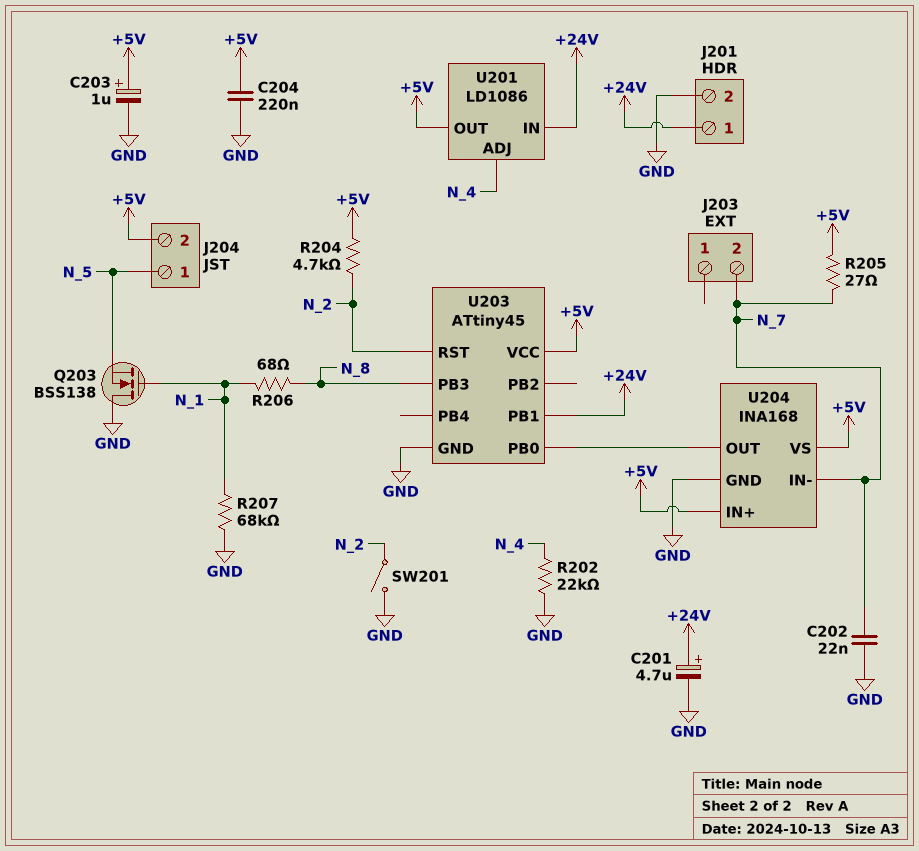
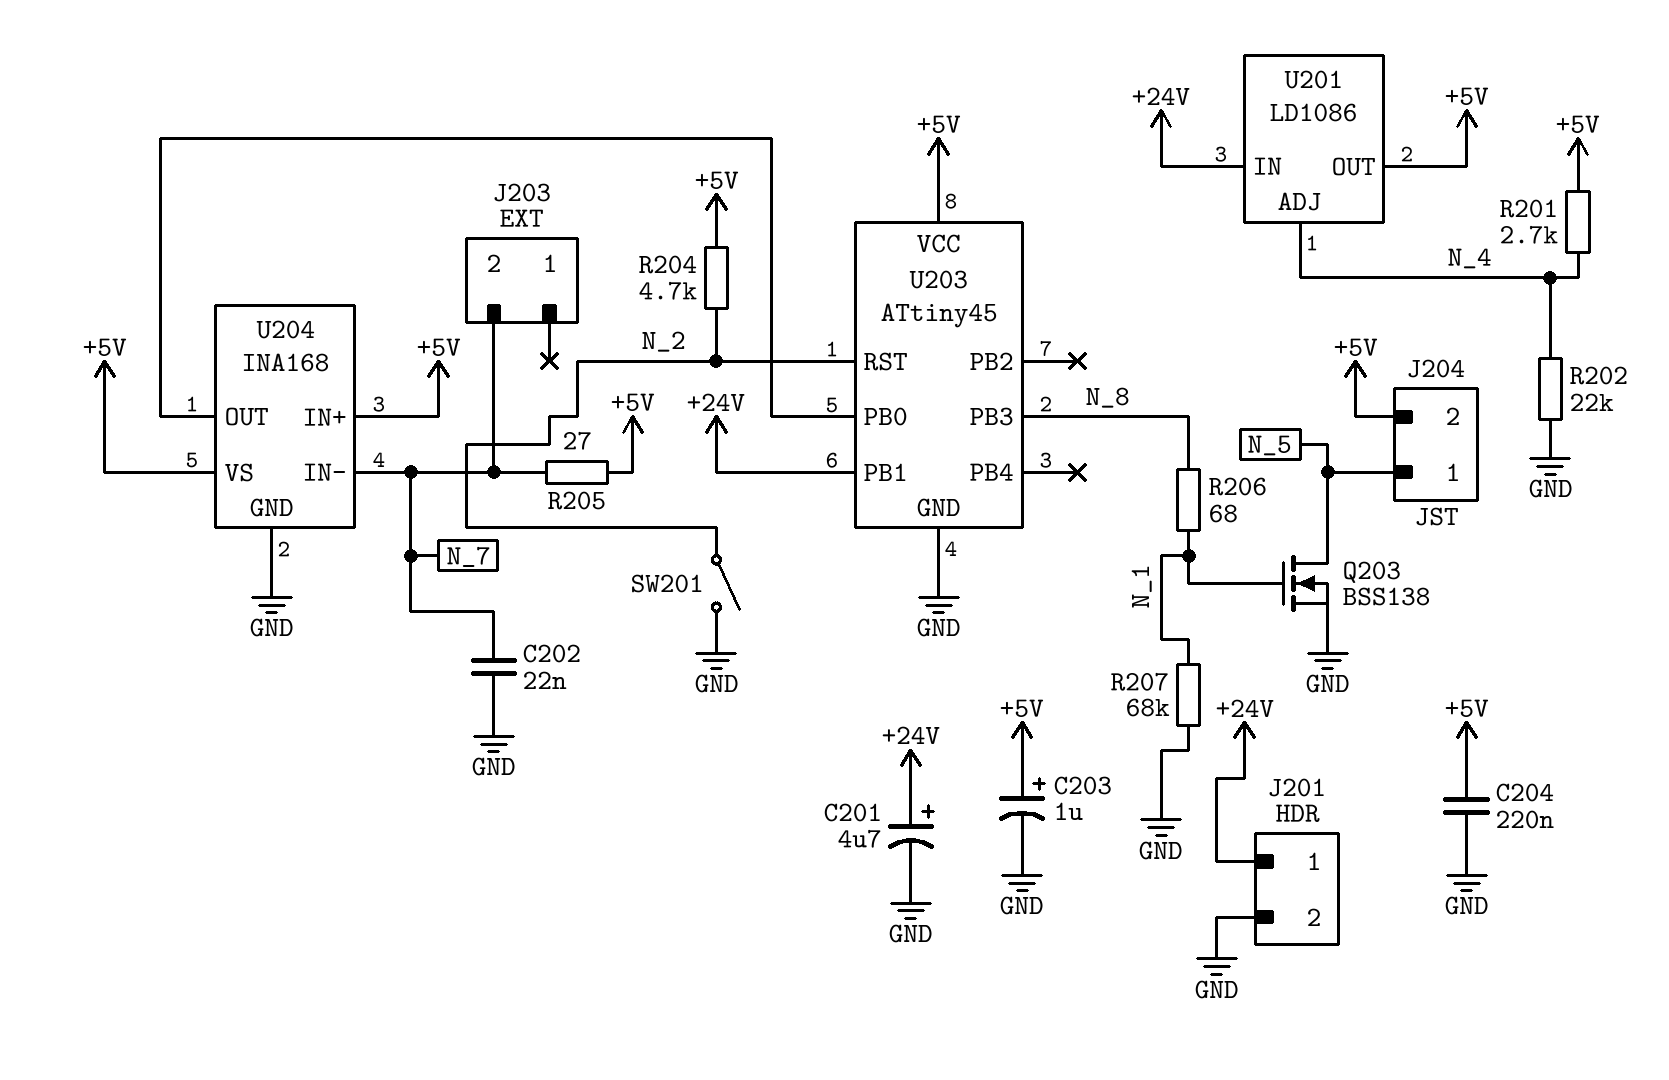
Q203: NMOS BSS138 (G N_1, D GND, S N_5) -> NMOS BSS138 (G N_1, D N_5, S GND)
R201: none -> 2.7k (+5V, N_4)

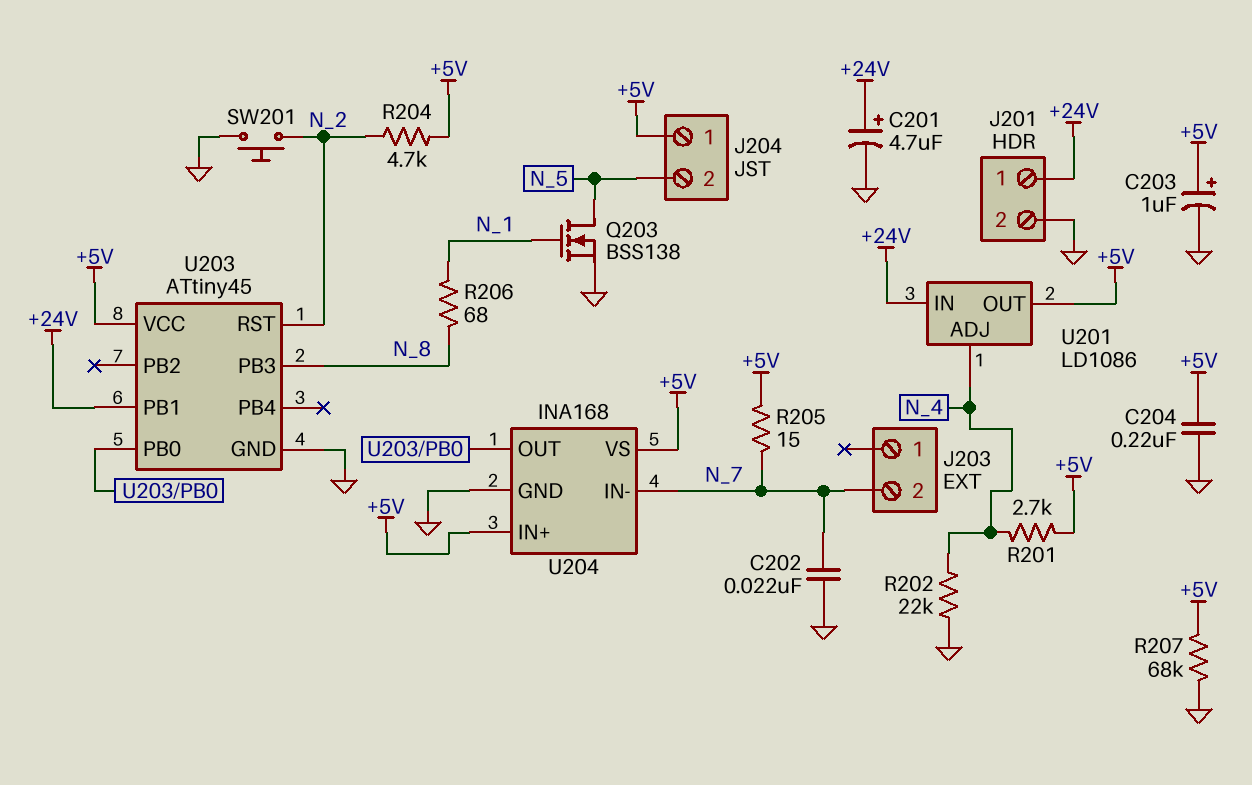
J204 pin 1: N_5 -> +5V
J204 pin 2: +5V -> N_5
R205: 27 (+5V, N_7) -> 15 (+5V, N_7)
R207: 68k (GND, N_1) -> 68k (+5V, GND)
SW201: switch (GND, N_2) -> button (GND, N_2)

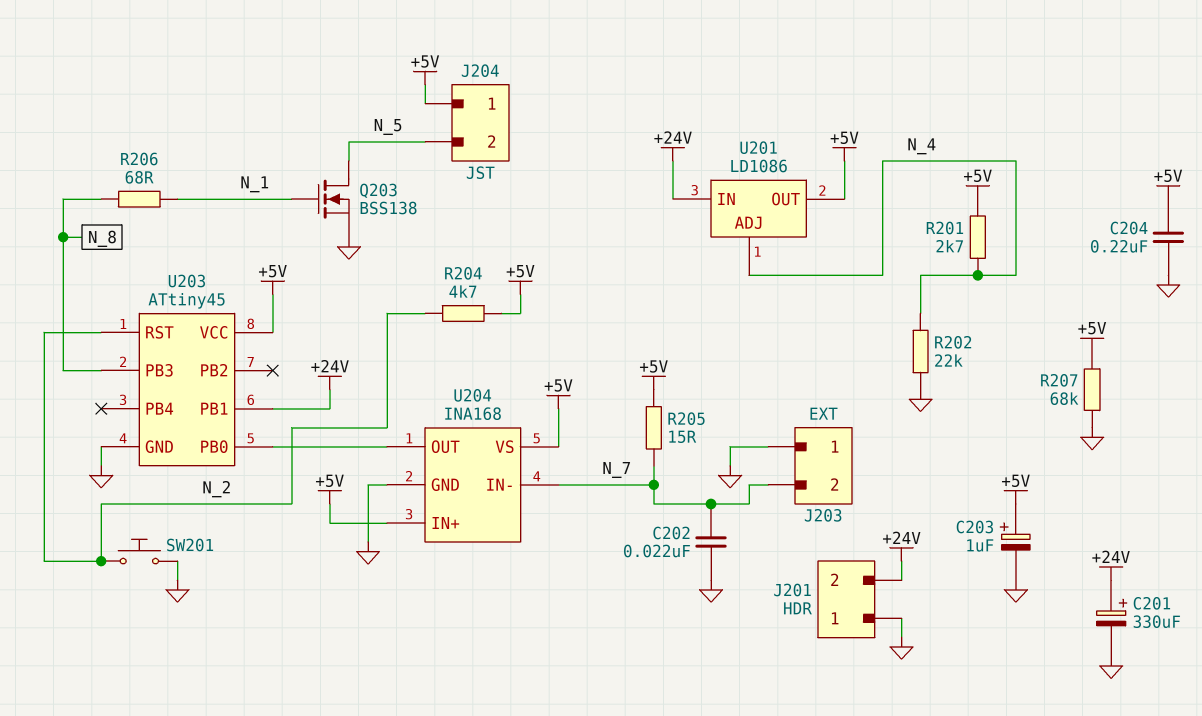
C201: 4.7uF (plus +24V, minus GND) -> 330uF (plus +24V, minus GND)
J201 pin 1: +24V -> GND
J201 pin 2: GND -> +24V
J203 pin 1: none -> GND

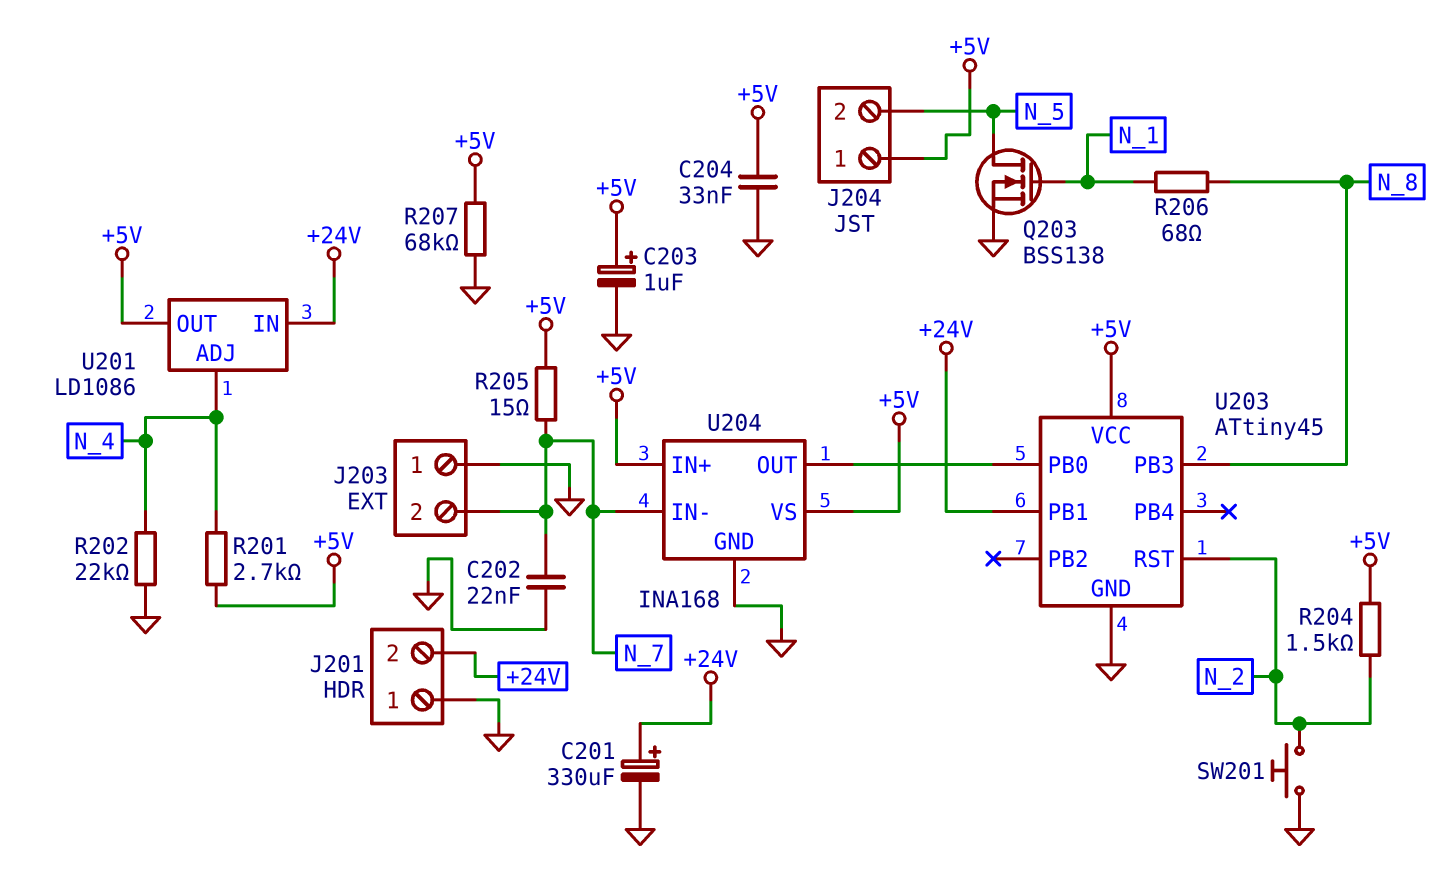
C204: 220nF (+5V, GND) -> 33nF (+5V, GND)
R204: 4.7k (+5V, N_2) -> 1.5k (+5V, N_2)

